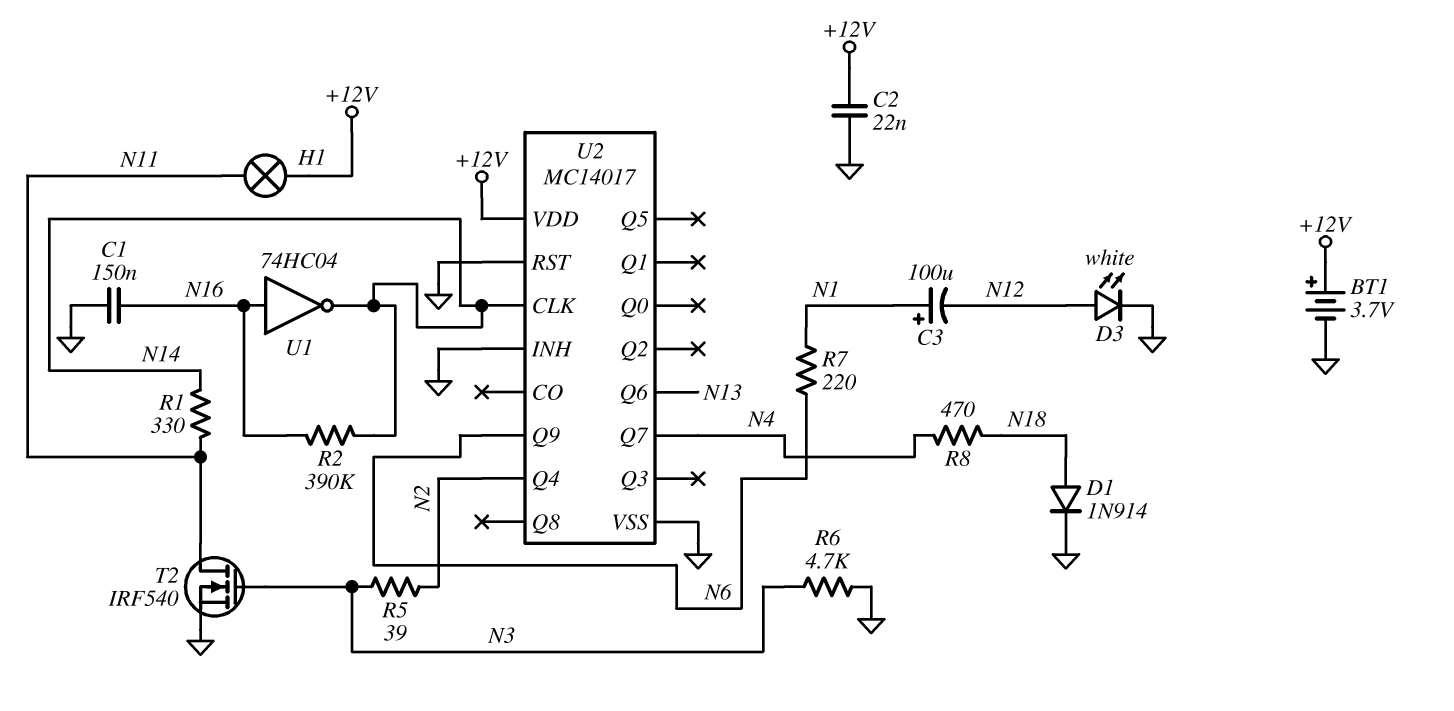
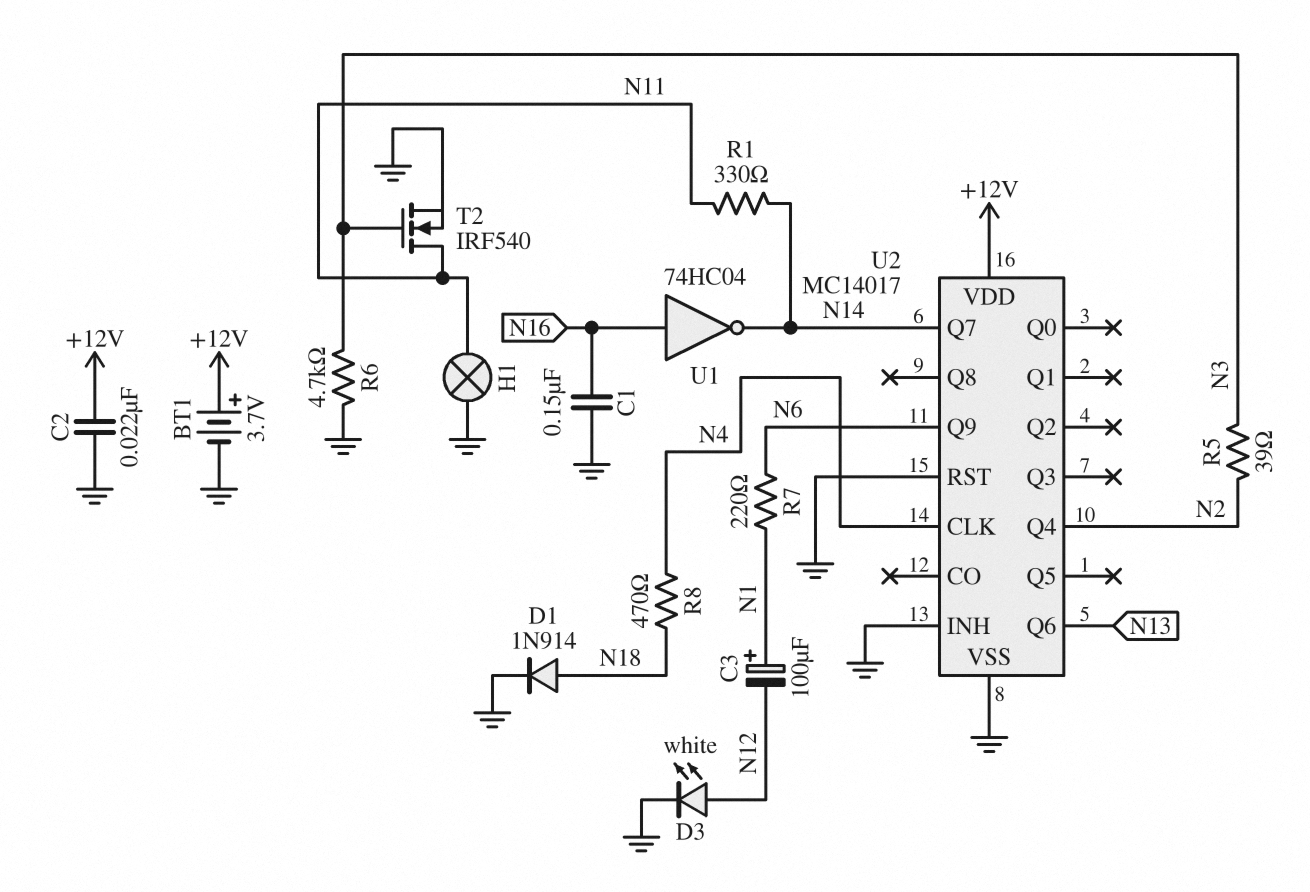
H1: lamp (+12V, N11) -> lamp (GND, N11)
R2: 390k (N14, N16) -> none
U2 pin CLK: N14 -> N4
U2 pin Q7: N4 -> N14

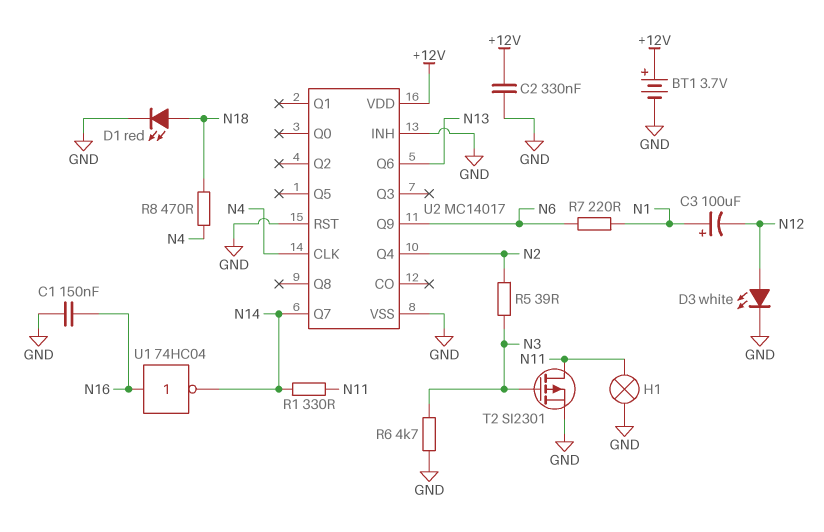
C2: 22nF (+12V, GND) -> 330nF (+12V, GND)
D1: diode 1N914 (A N18, K GND) -> LED red (A N18, K GND)
T2: NMOS IRF540 (G N3, D N11, S GND) -> PMOS SI2301 (G N3, D N11, S GND)

